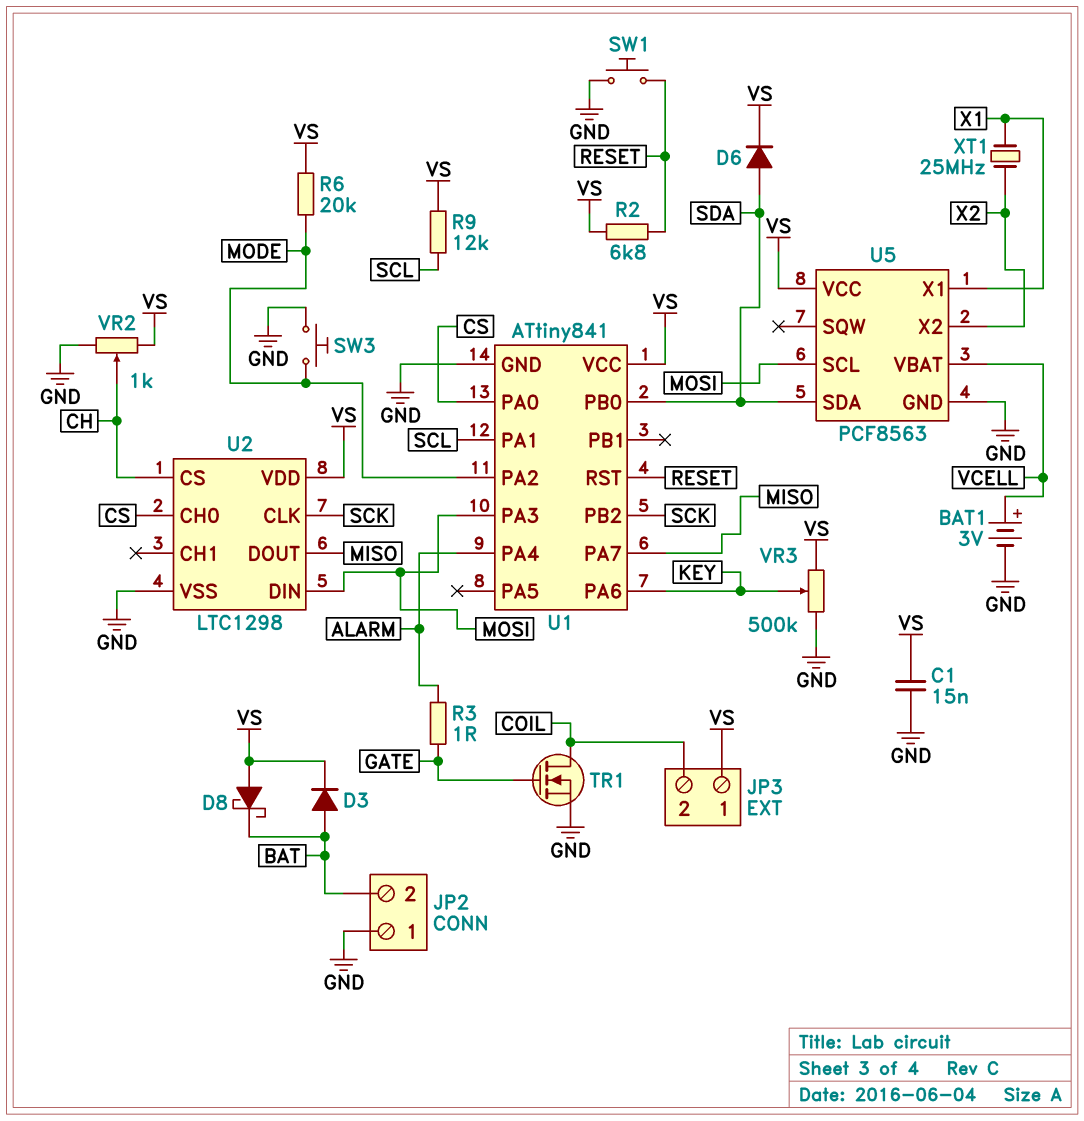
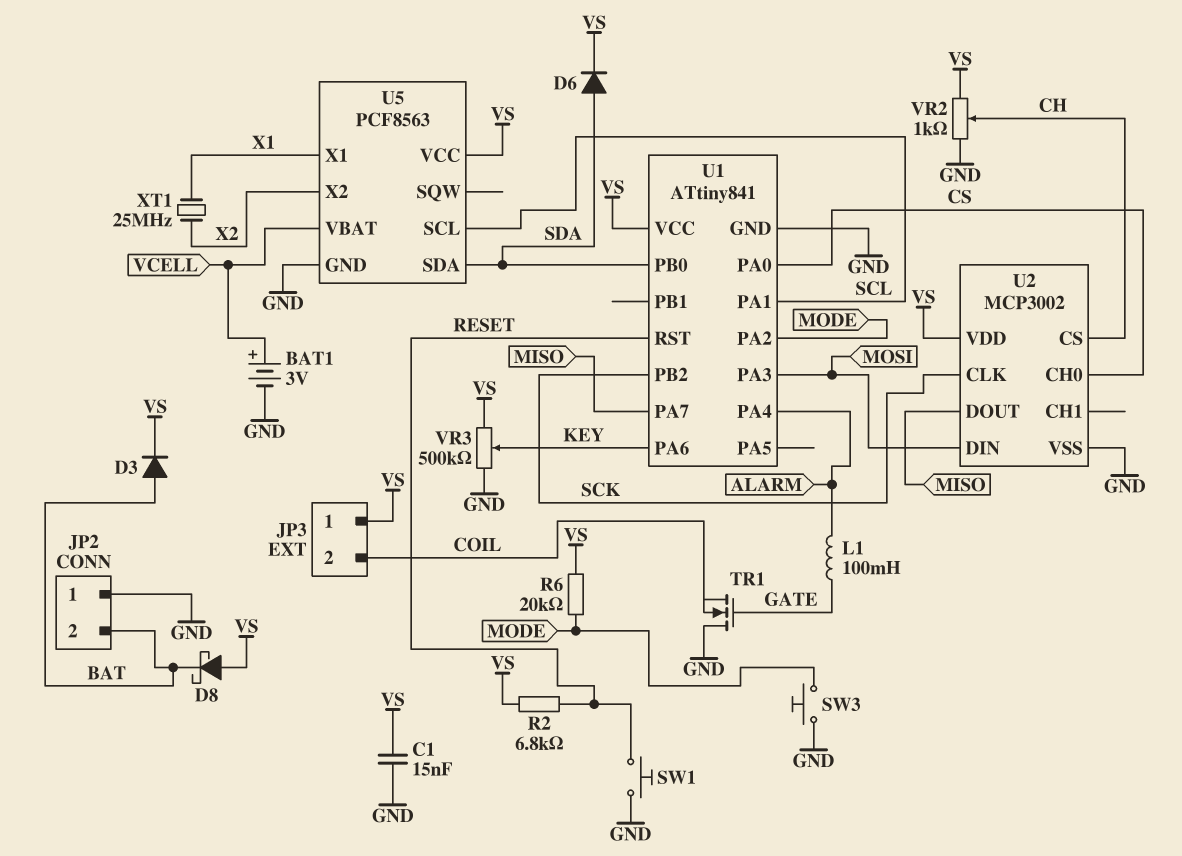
L1: none -> 100mH (ALARM, GATE)
R3: 1 (ALARM, GATE) -> none
R9: 12k (SCL, VS) -> none
TR1: NMOS (G GATE, D COIL, S GND) -> NMOS (G GATE, D GND, S COIL)
U2: LTC1298 -> MCP3002
U5 pin SCL: MOSI -> SCL

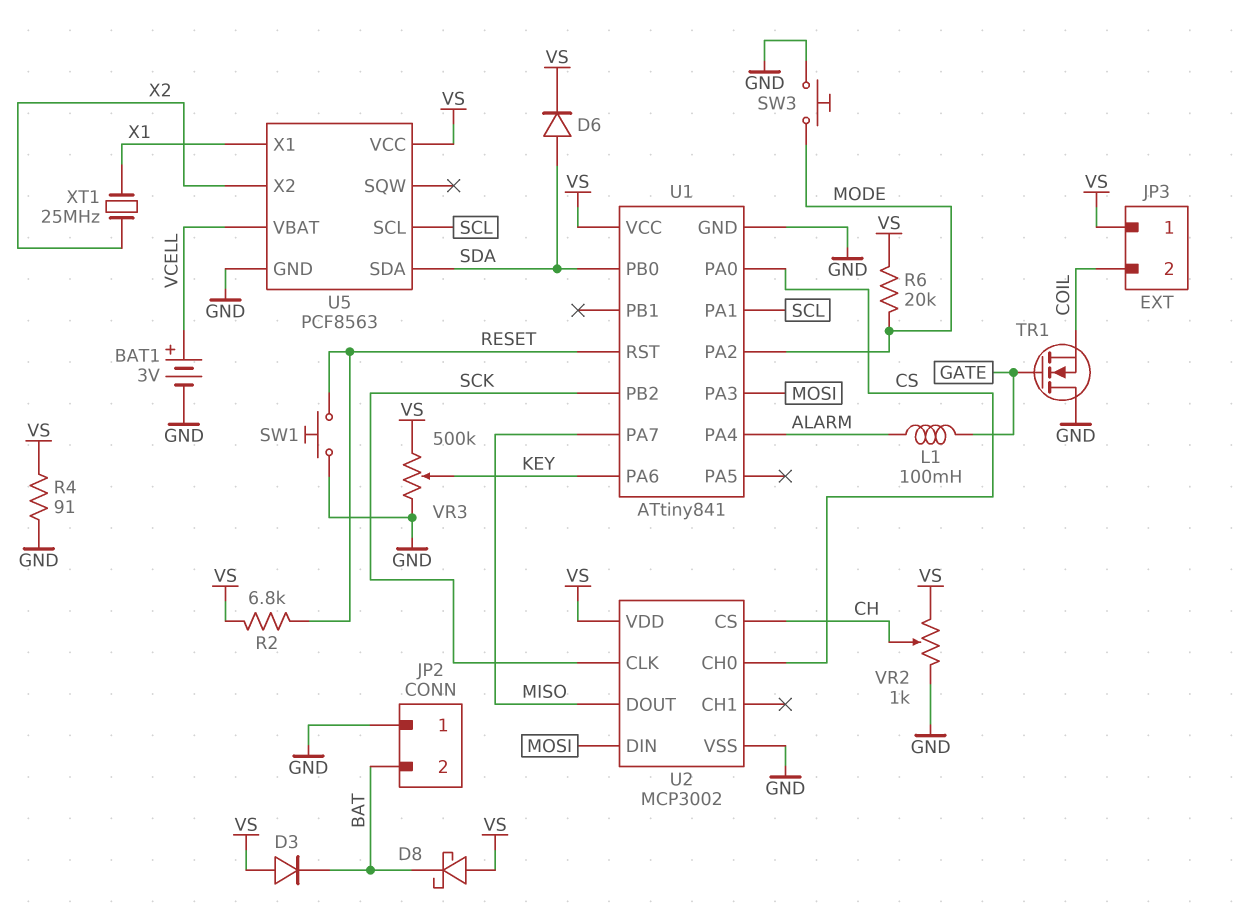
C1: 15nF (GND, VS) -> none
D3: diode (A BAT, K VS) -> diode (A VS, K BAT)
R4: none -> 91 (GND, VS)

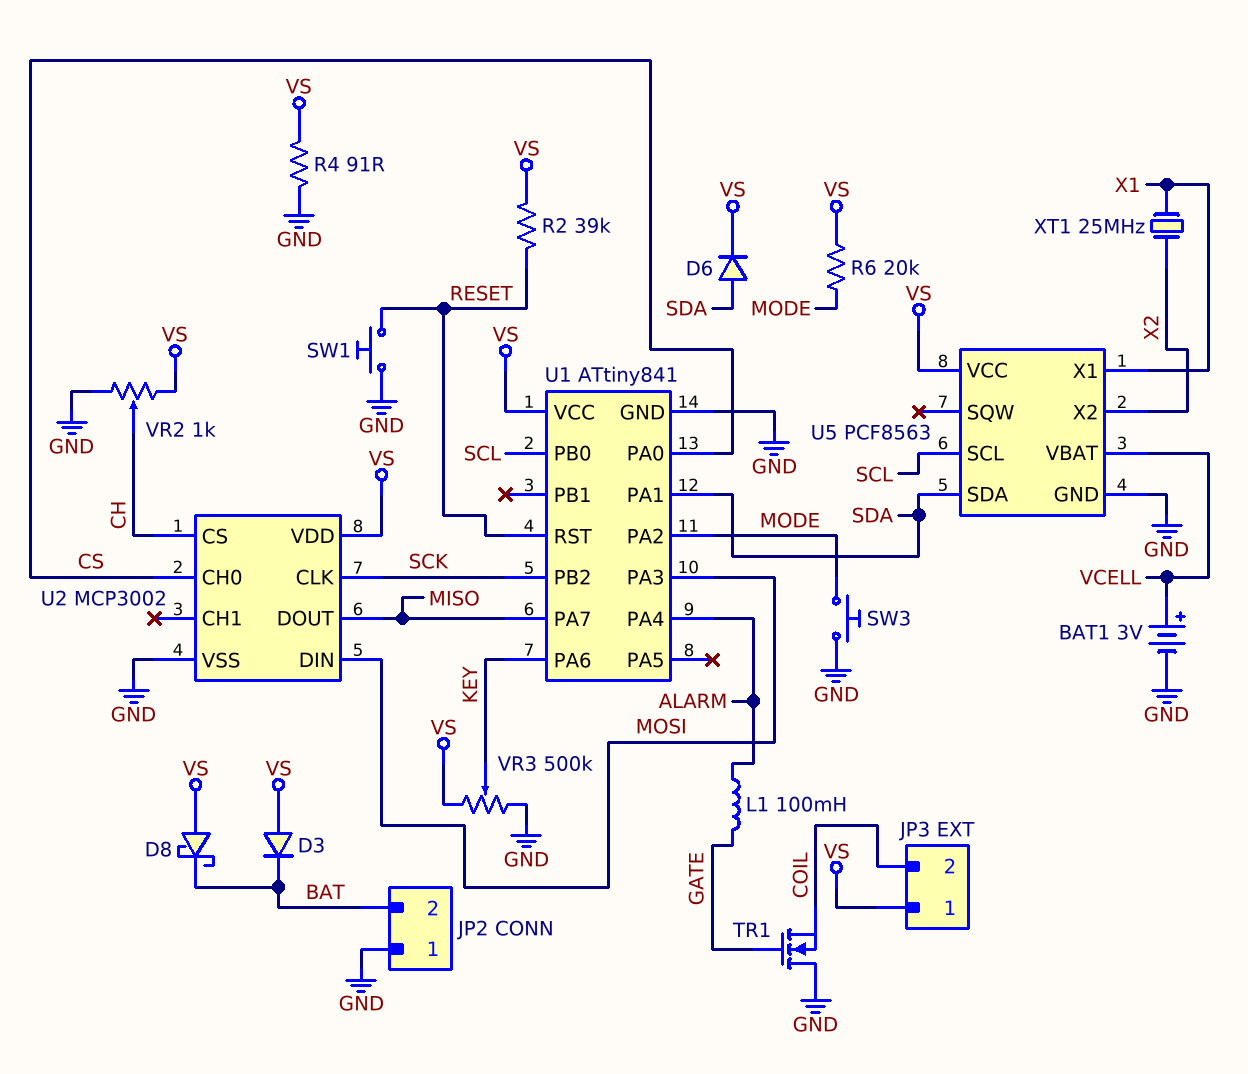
R2: 6.8k (RESET, VS) -> 39k (RESET, VS)
U1 pin PA1: SCL -> SDA
U1 pin PB0: SDA -> SCL

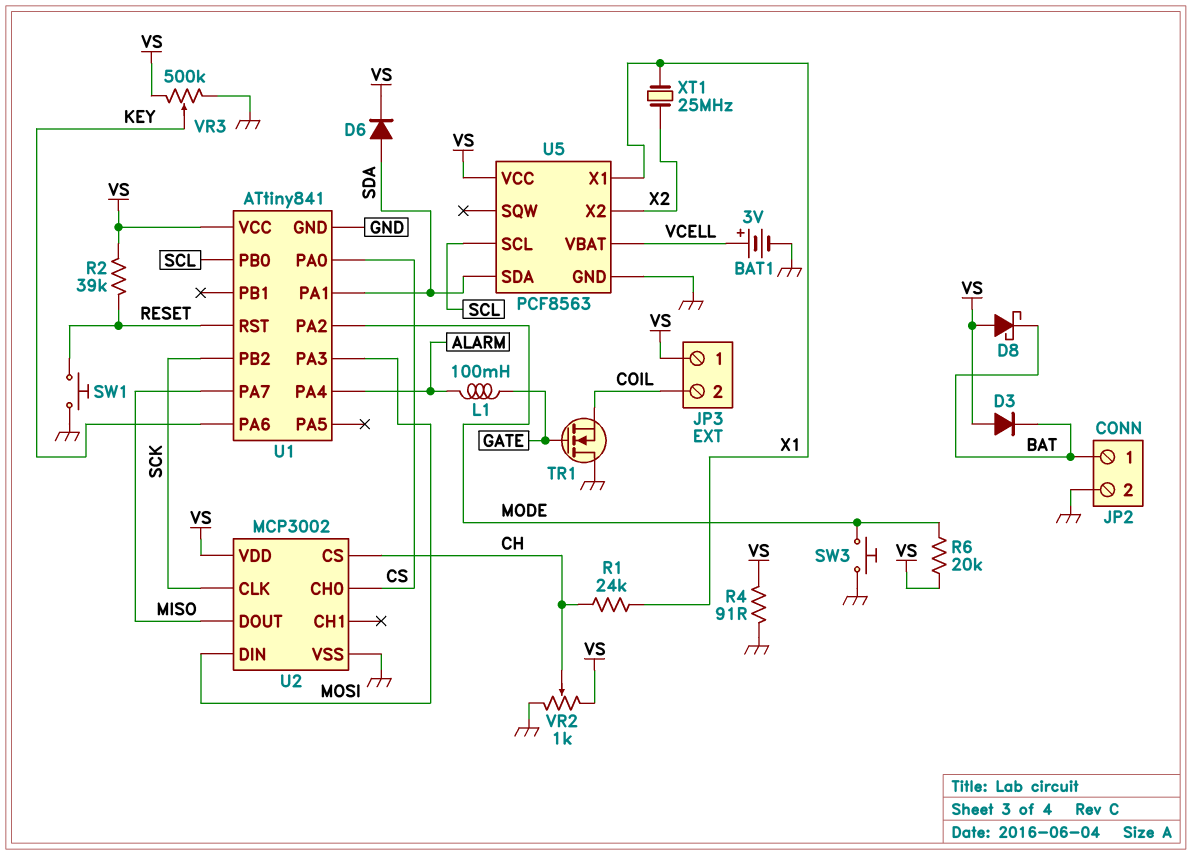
JP2 pin 1: GND -> BAT
JP2 pin 2: BAT -> GND
R1: none -> 24k (CH, X1)

